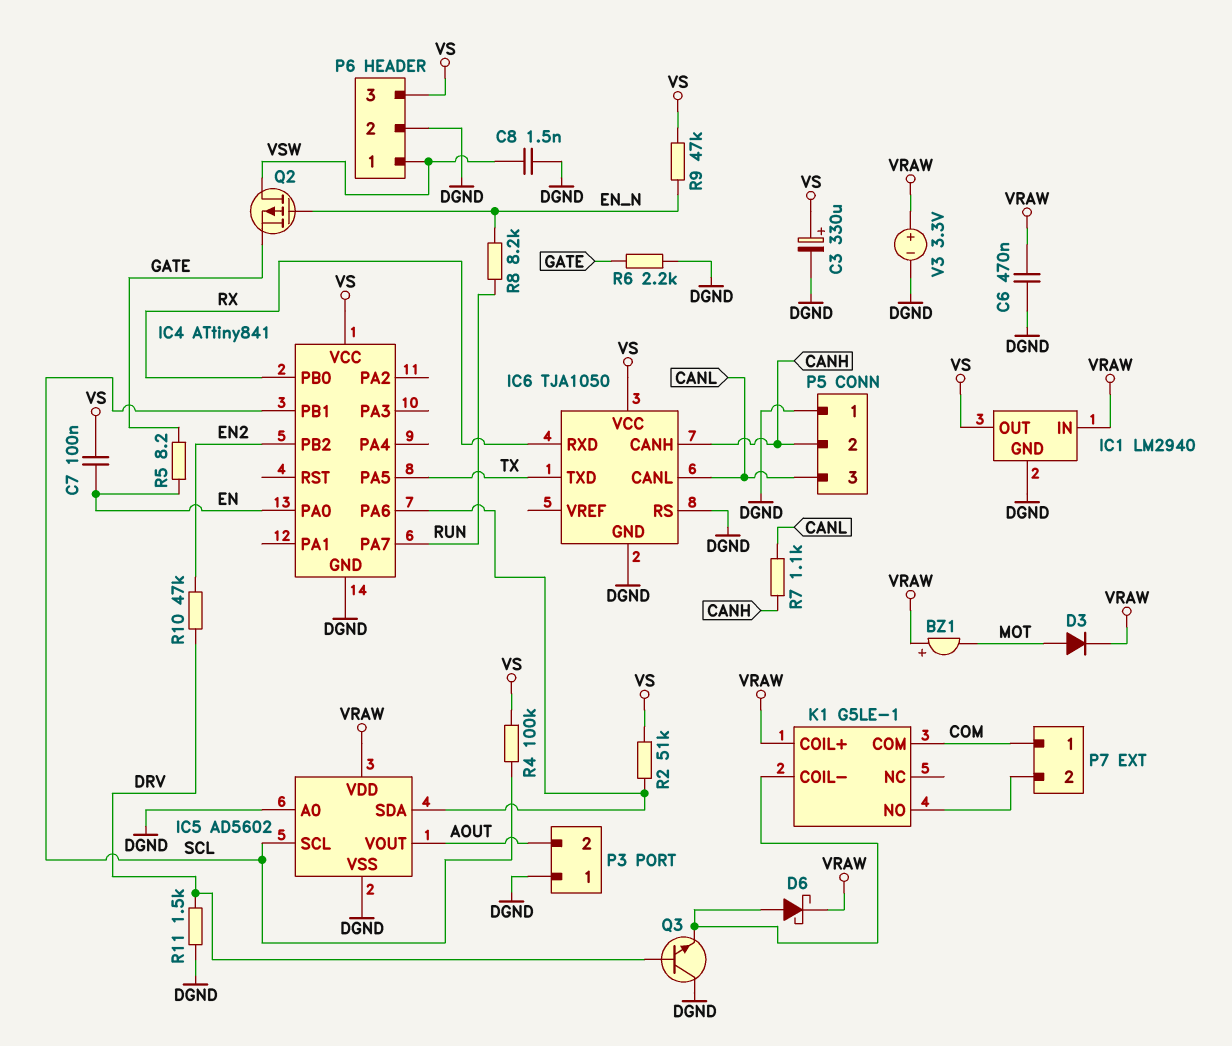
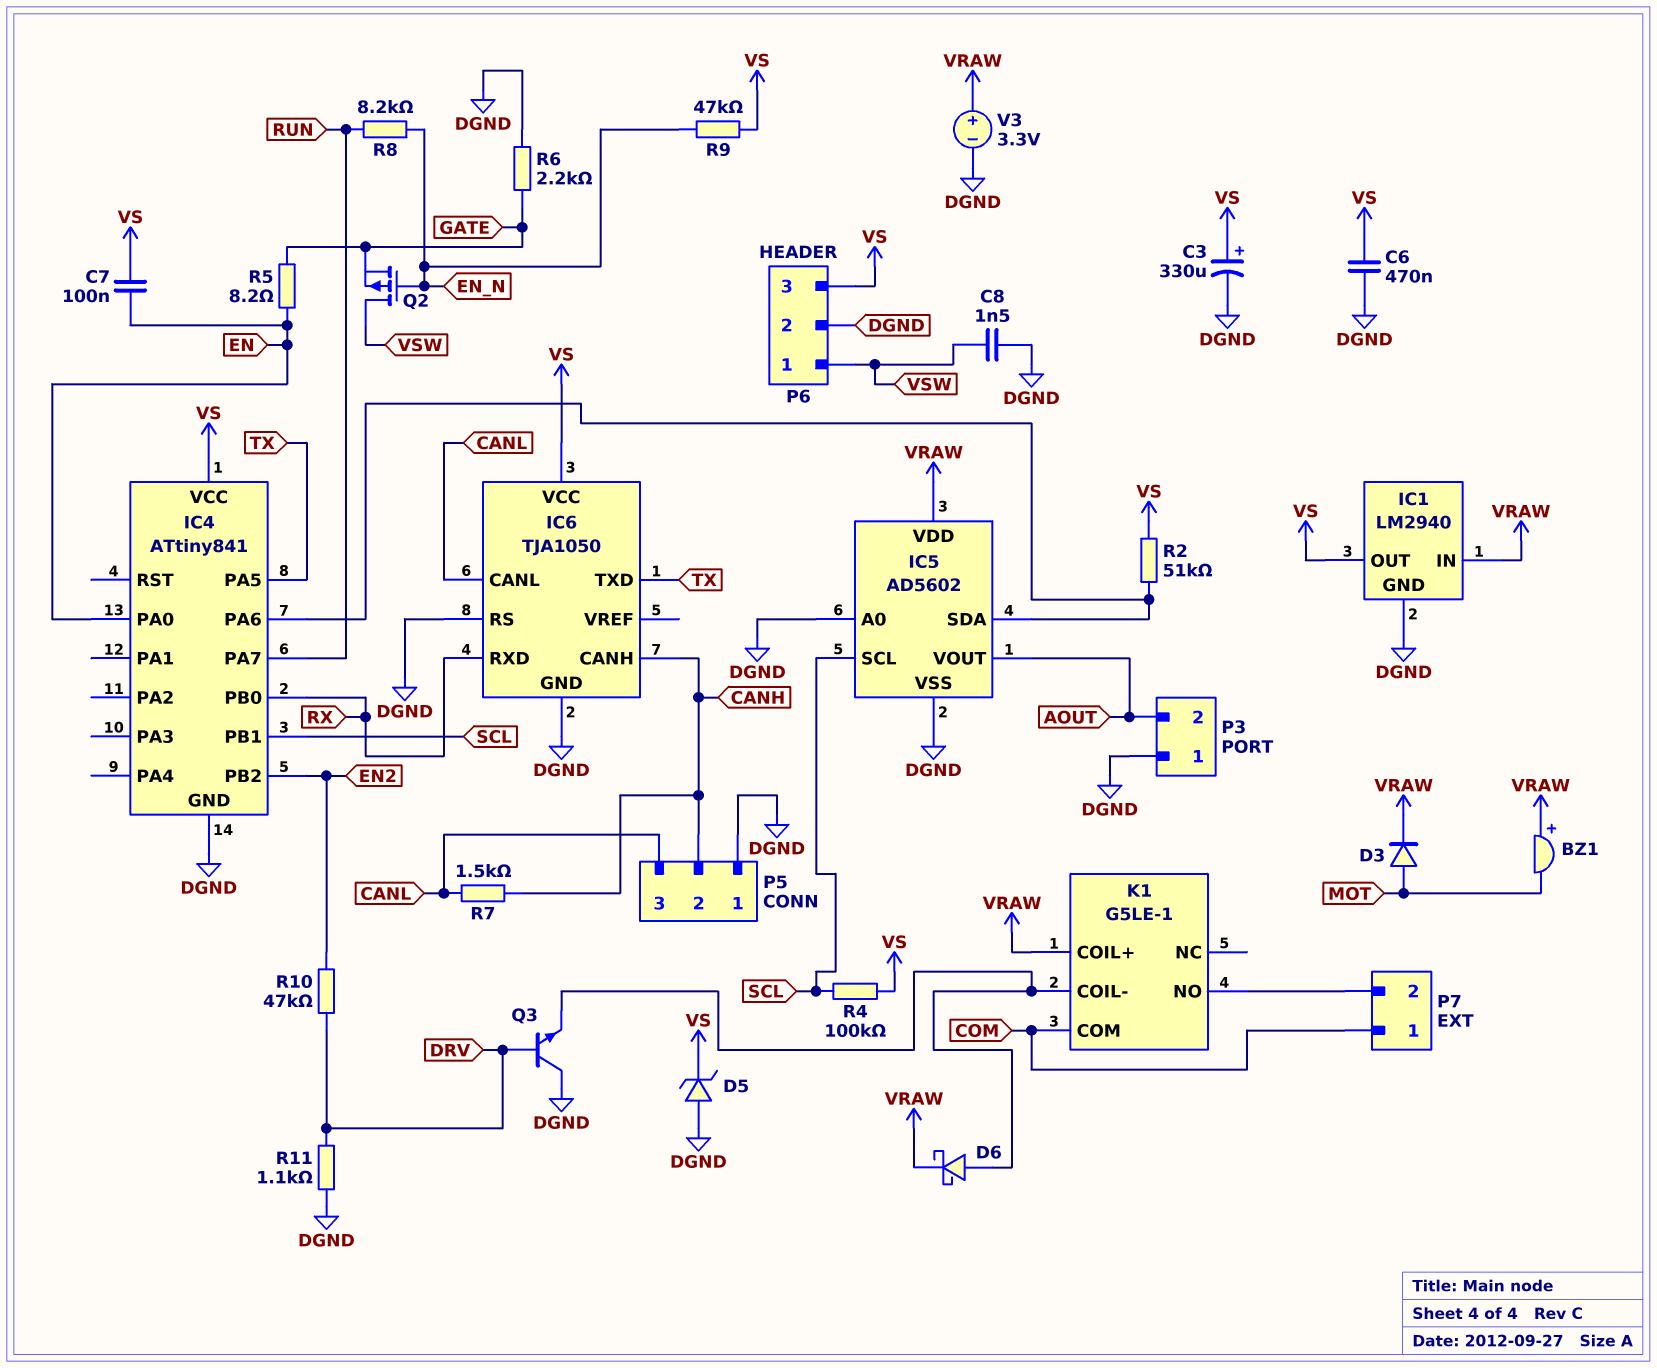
C6: 470nF (DGND, VRAW) -> 470nF (DGND, VS)
D5: none -> zener (A DGND, K VS)
R7: 1.1k (CANH, CANL) -> 1.5k (CANH, CANL)
R11: 1.5k (DGND, DRV) -> 1.1k (DGND, DRV)

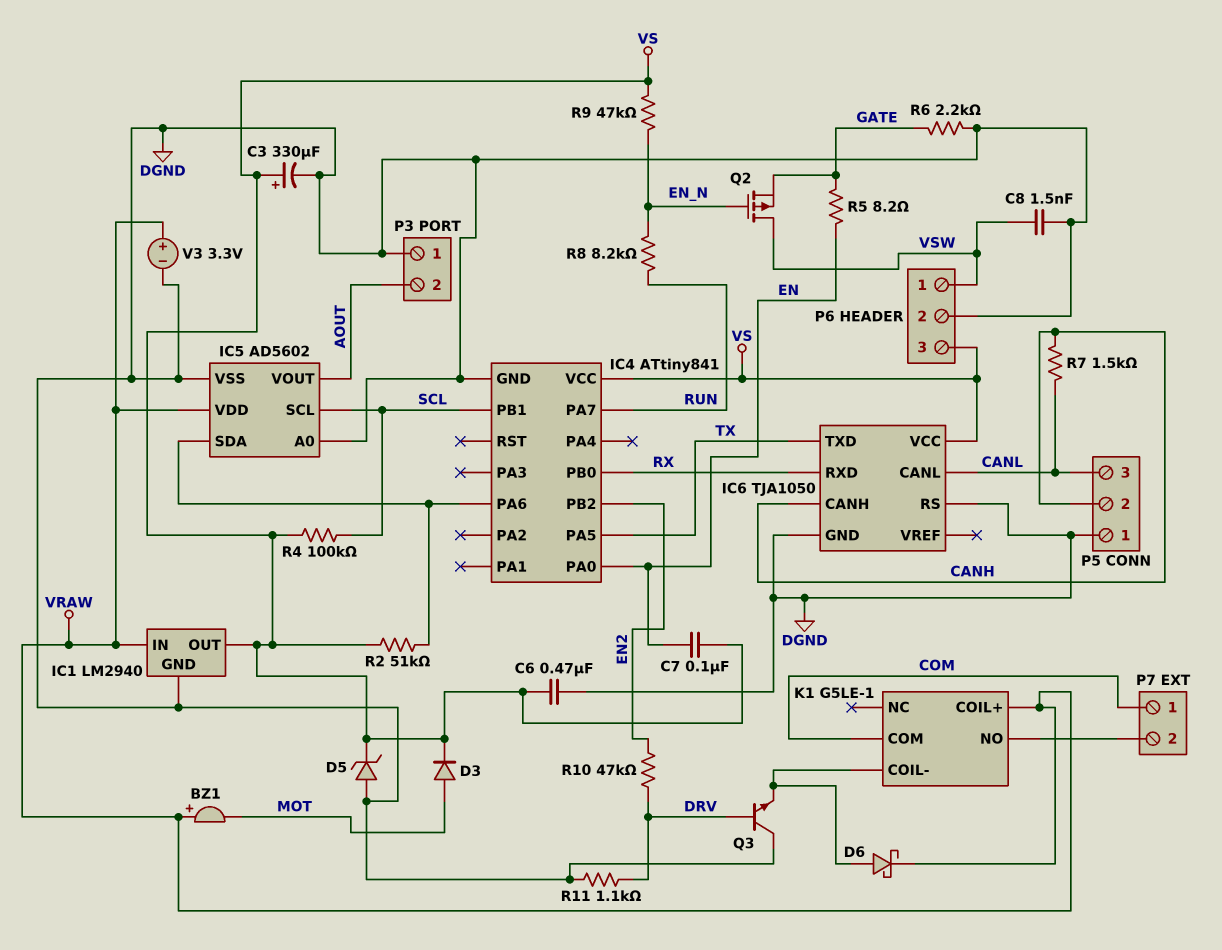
D3: diode (A MOT, K VRAW) -> diode (A MOT, K VS)

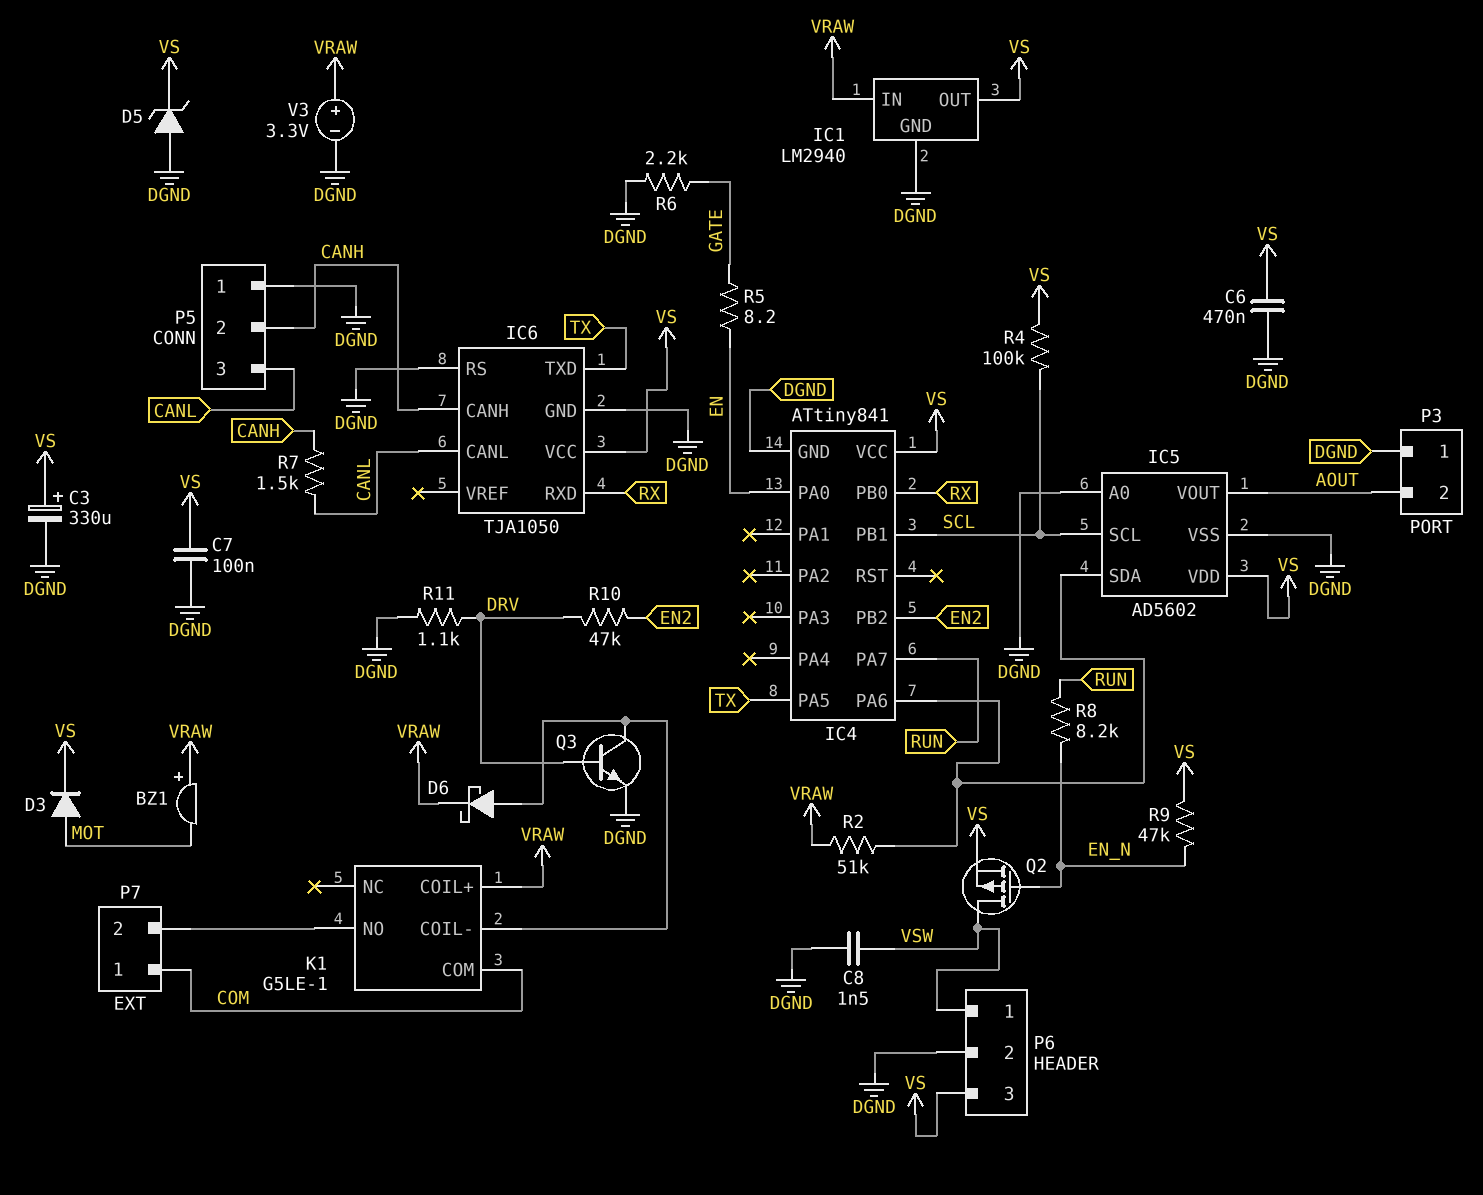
C7: 100nF (EN, VS) -> 100nF (DGND, VS)
IC5 pin VDD: VRAW -> VS
Q2: PMOS (G EN_N, D VSW, S GATE) -> PMOS (G EN_N, D VSW, S VS)
Q3: NPN (B DRV, C DGND, E K1/COIL-) -> NPN (B DRV, C K1/COIL-, E DGND)
R2: 51k (IC4/PA6, VS) -> 51k (IC4/PA6, VRAW)

